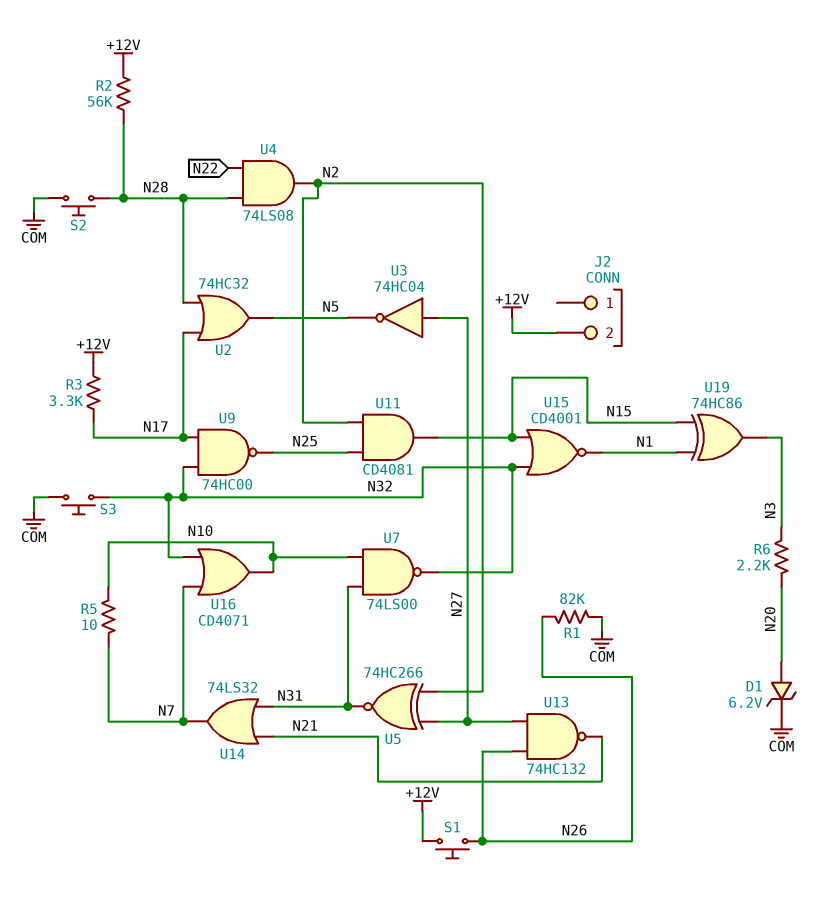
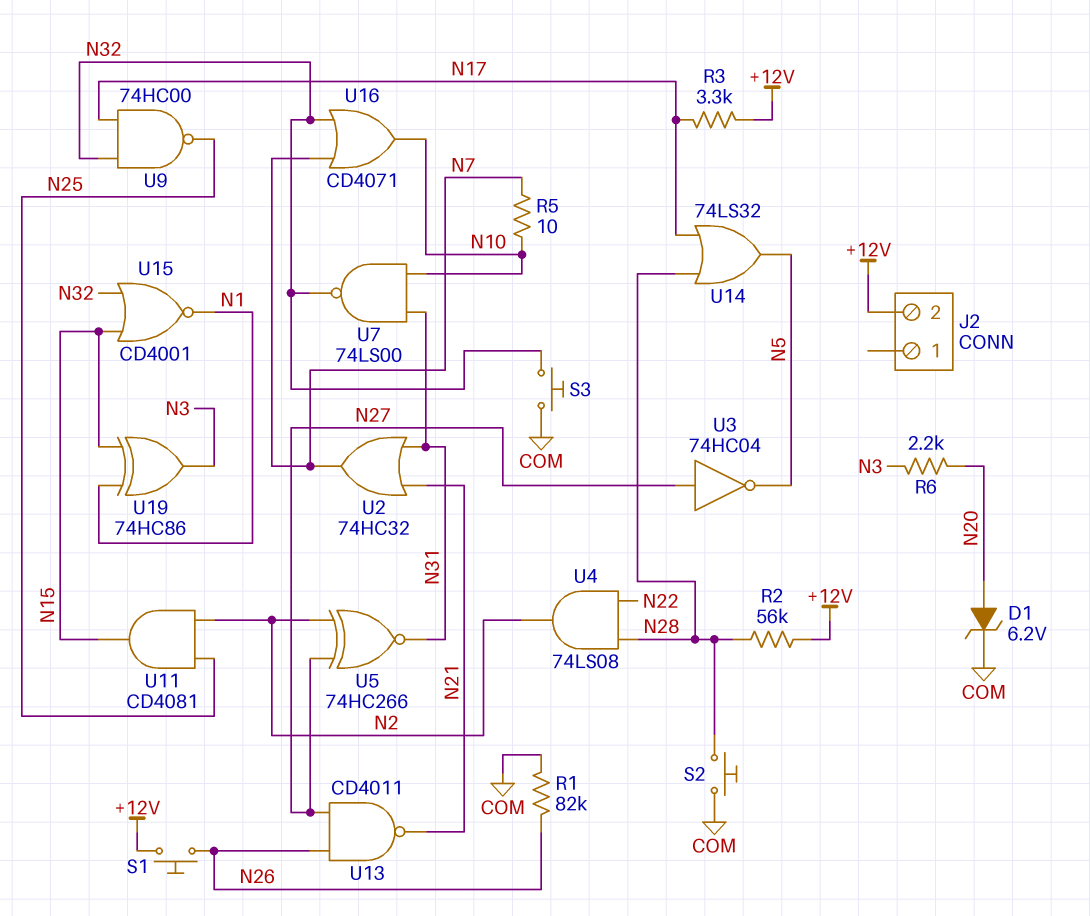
U2: OR 74HC32 (in N17, in N28, out N5) -> OR 74HC32 (in N21, in N31, out N7)
U13: NAND 74HC132 (in N26, in N27, out N21) -> NAND CD4011 (in N26, in N27, out N21)
U14: OR 74LS32 (in N21, in N31, out N7) -> OR 74LS32 (in N17, in N28, out N5)

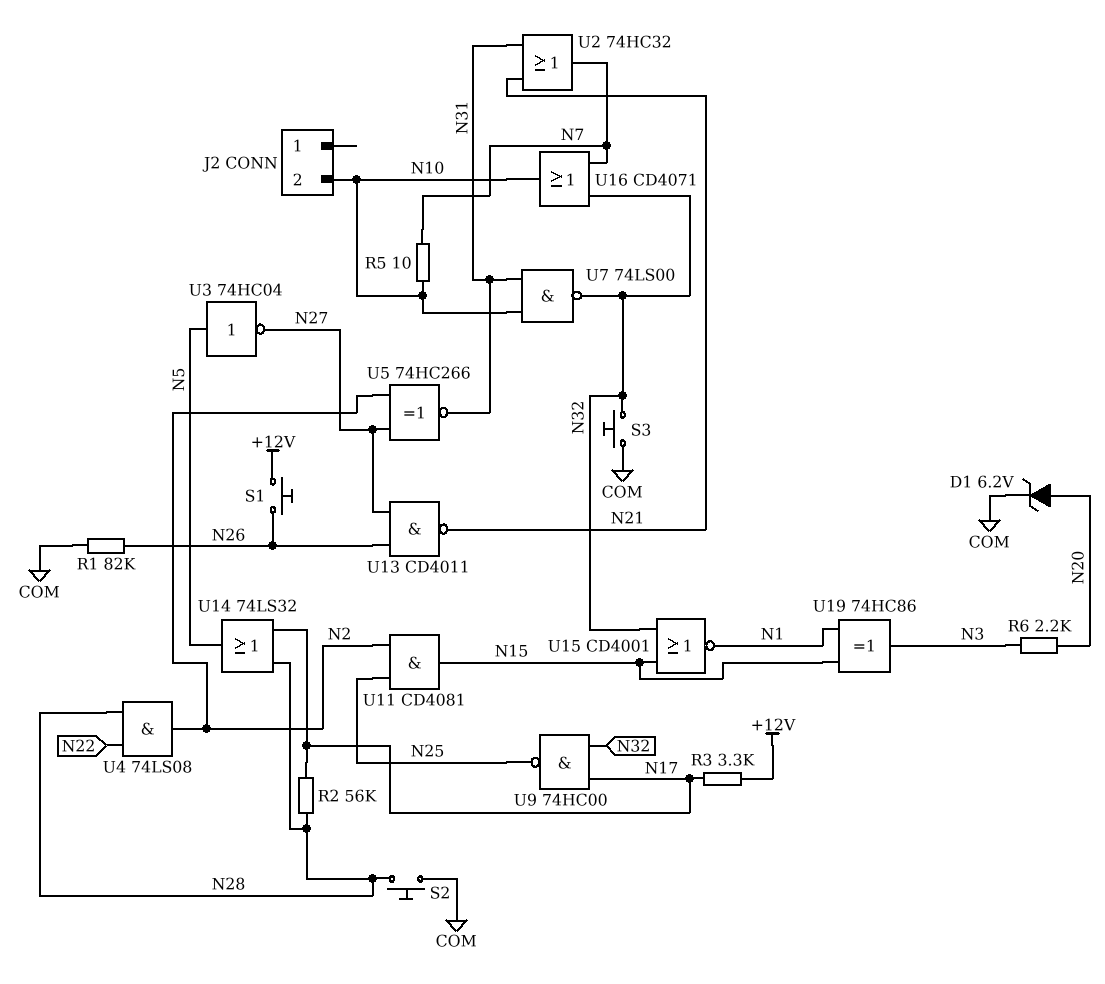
J2 pin 2: +12V -> N10
R2: 56k (+12V, N28) -> 56k (N17, N28)
U3: NOT 74HC04 (in N27, out N5) -> NOT 74HC04 (in N5, out N27)

